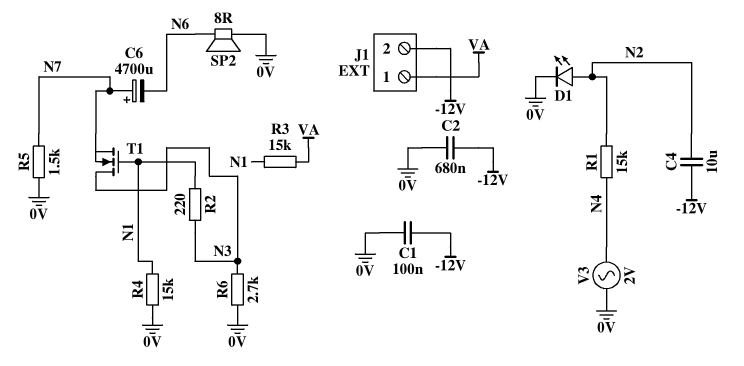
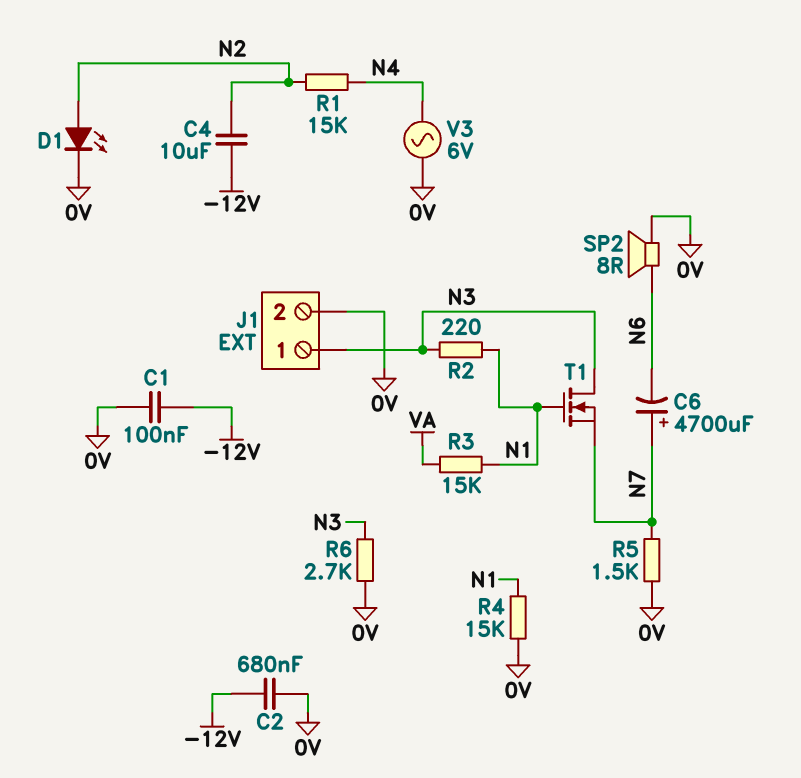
J1 pin 1: VA -> N3
J1 pin 2: -12V -> 0V
V3: AC 2V (0V, N4) -> AC 6V (0V, N4)

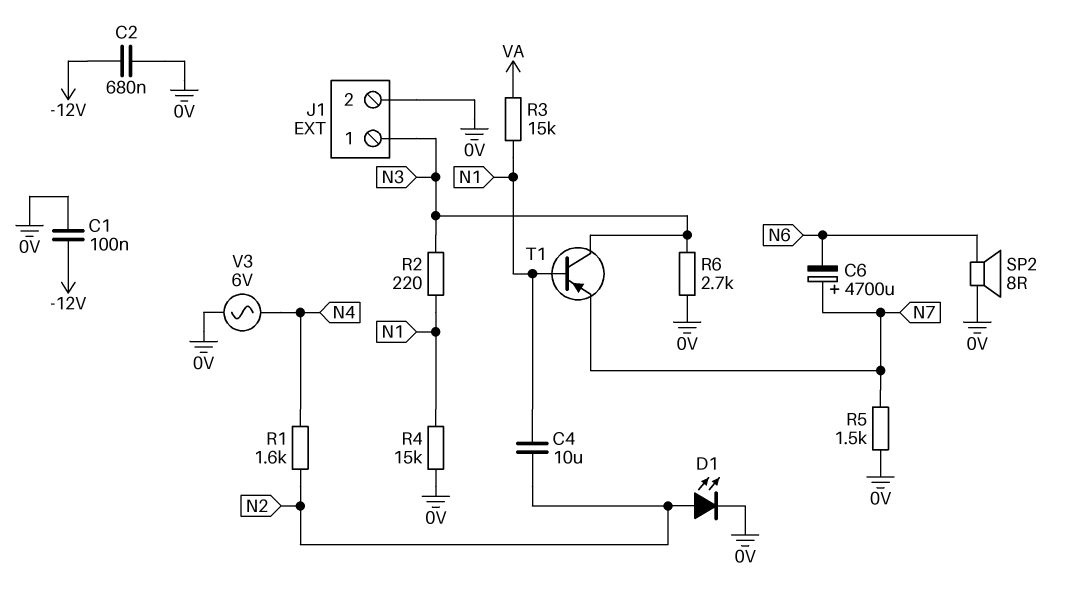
C4: 10uF (-12V, N2) -> 10uF (N1, N2)
R1: 15k (N2, N4) -> 1.6k (N2, N4)
T1: NMOS (G N1, D N3, S N7) -> PNP (B N1, C N3, E N7)

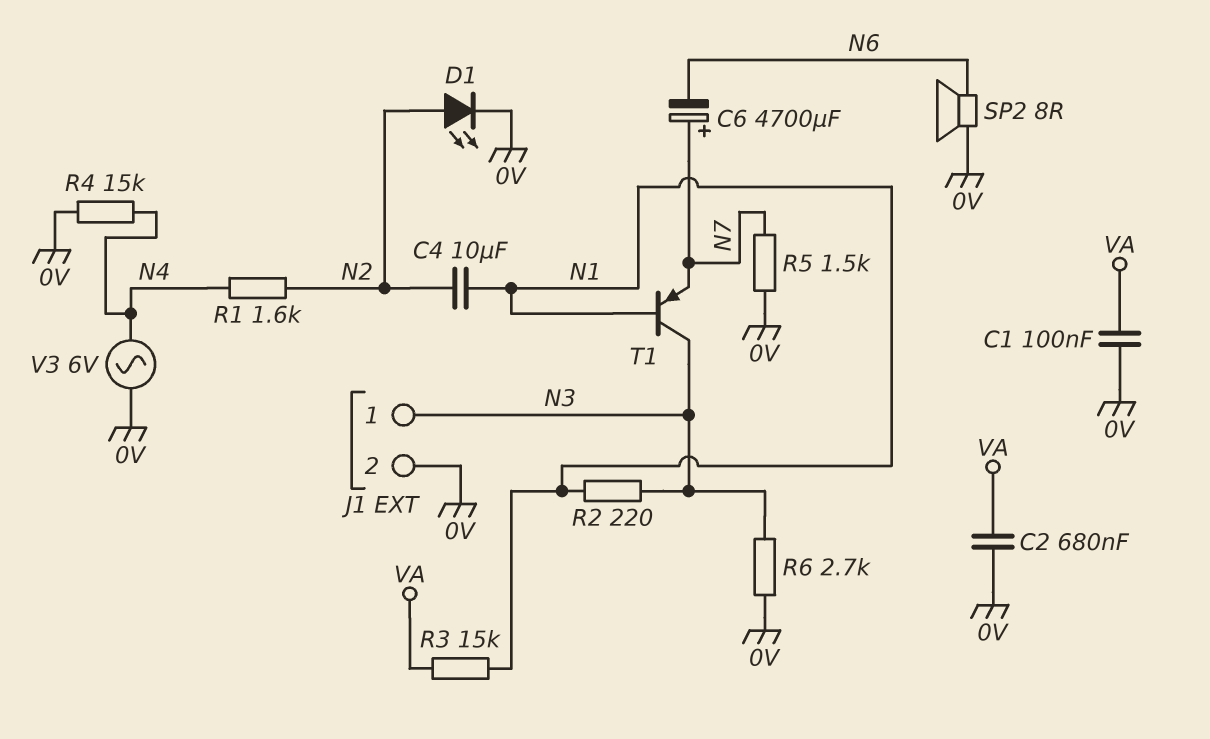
C1: 100nF (-12V, 0V) -> 100nF (0V, VA)
C2: 680nF (-12V, 0V) -> 680nF (0V, VA)
R4: 15k (0V, N1) -> 15k (0V, N4)

